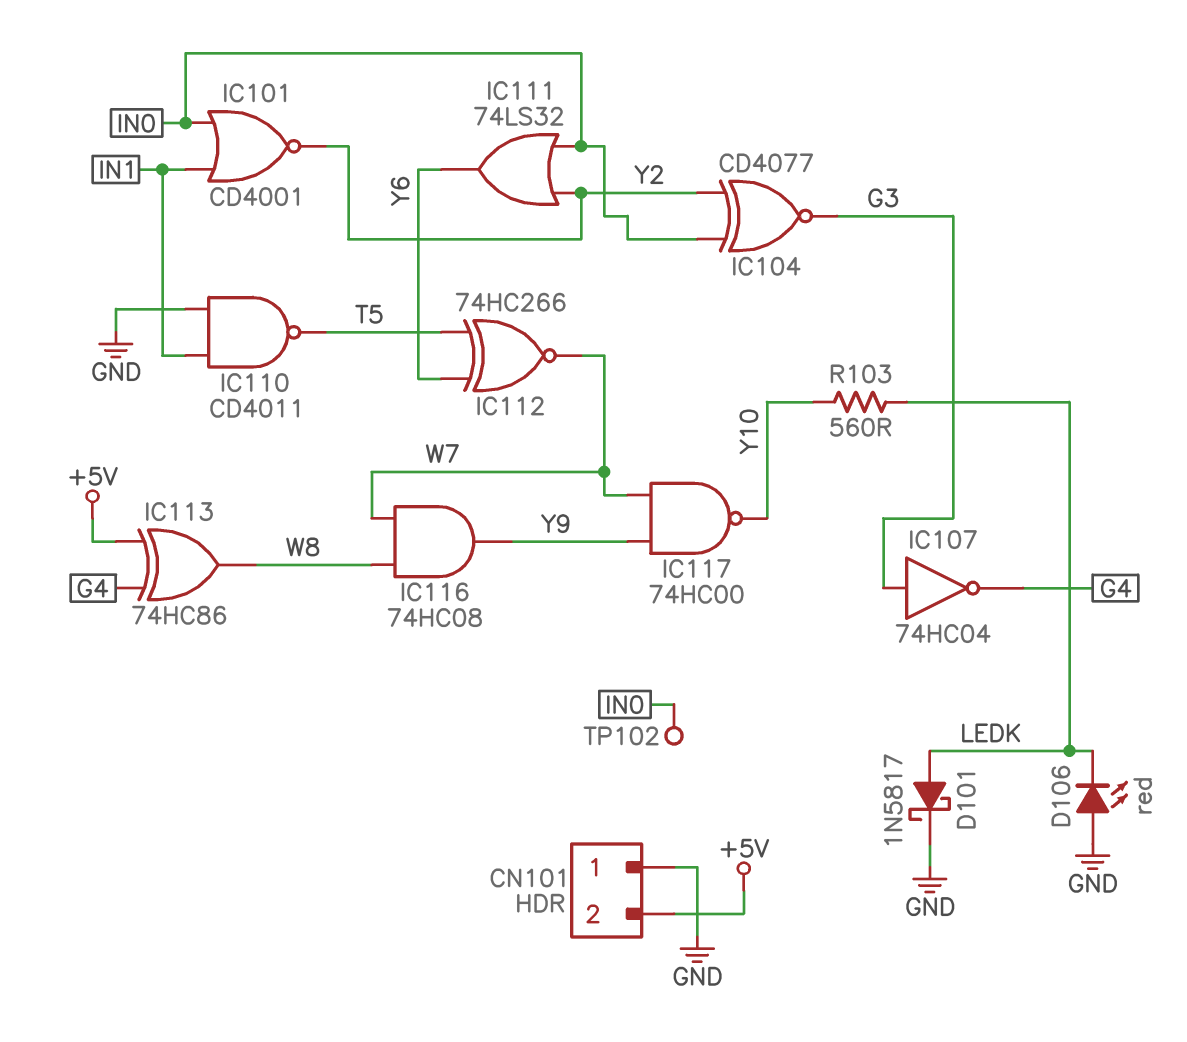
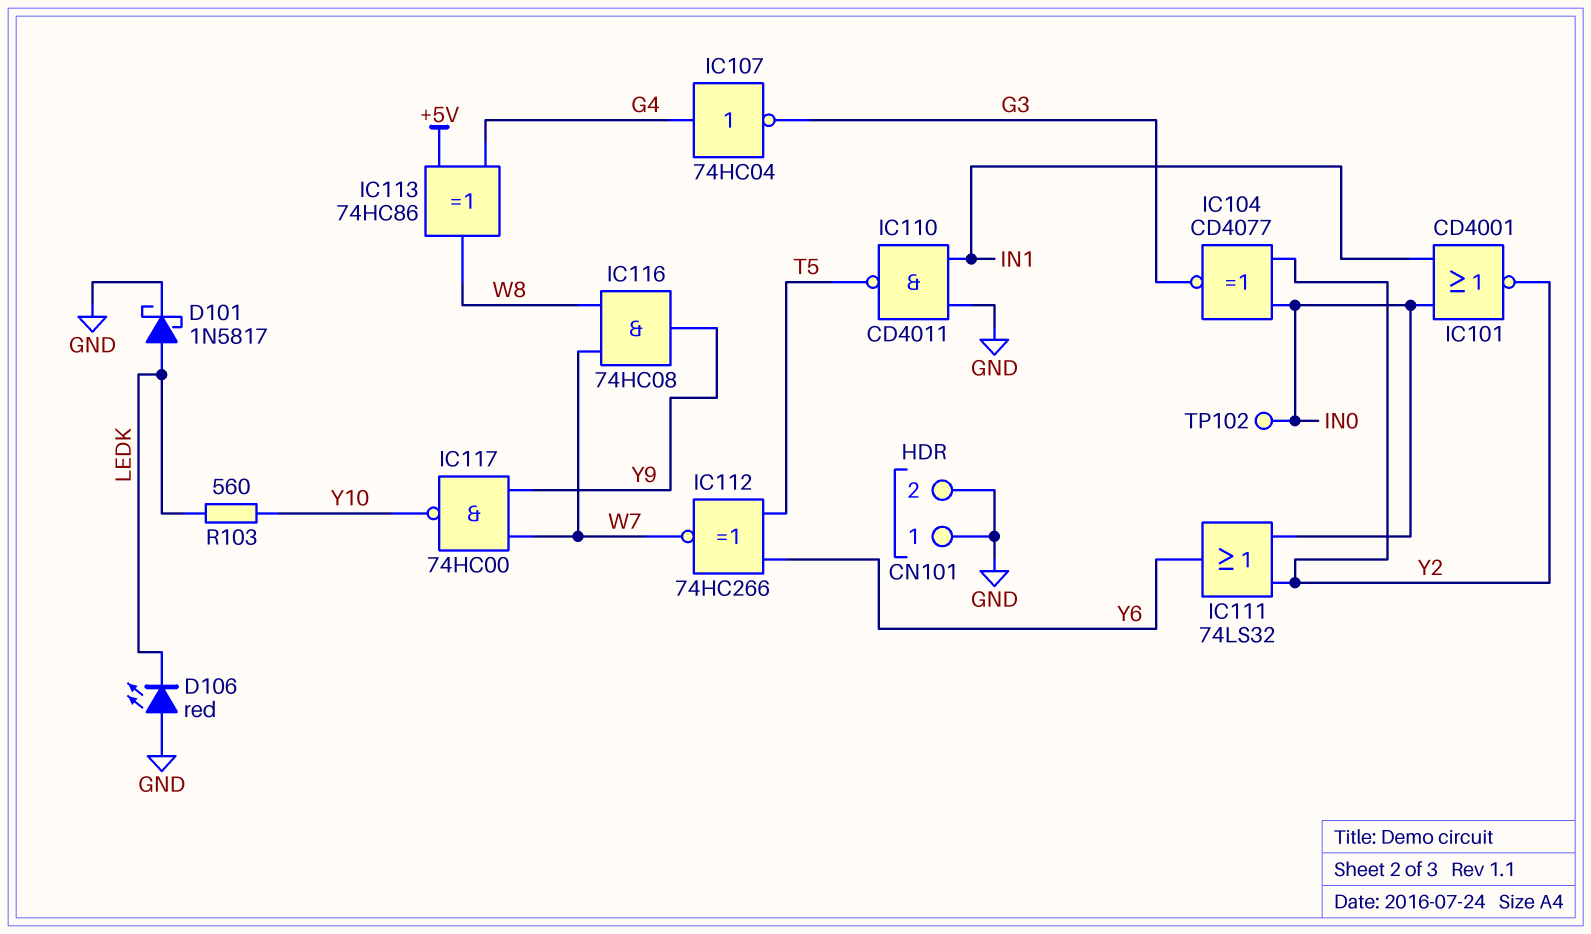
CN101 pin 2: +5V -> GND
IC107: NOT 74HC04 (in G3, out G4) -> NOT 74HC04 (in G4, out G3)

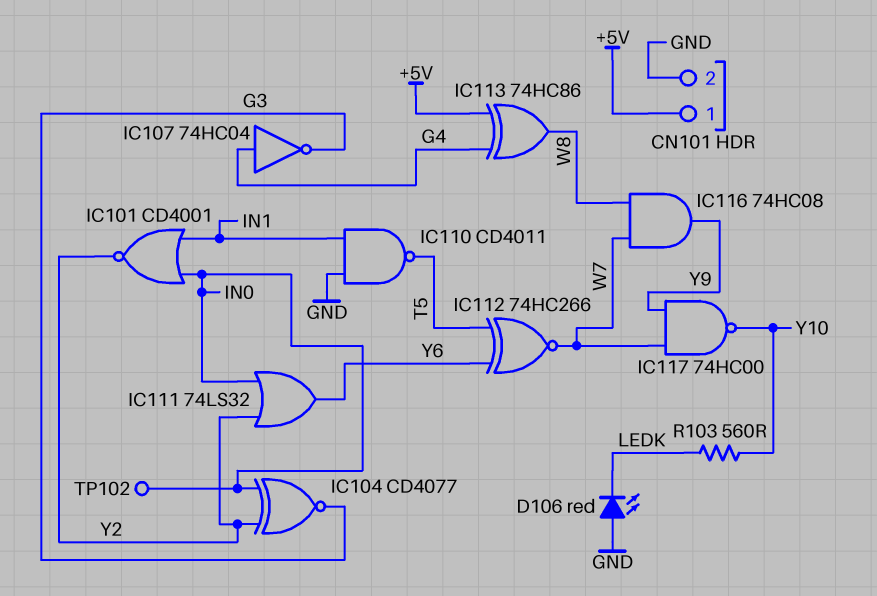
CN101 pin 1: GND -> +5V
D101: schottky 1N5817 (A LEDK, K GND) -> none

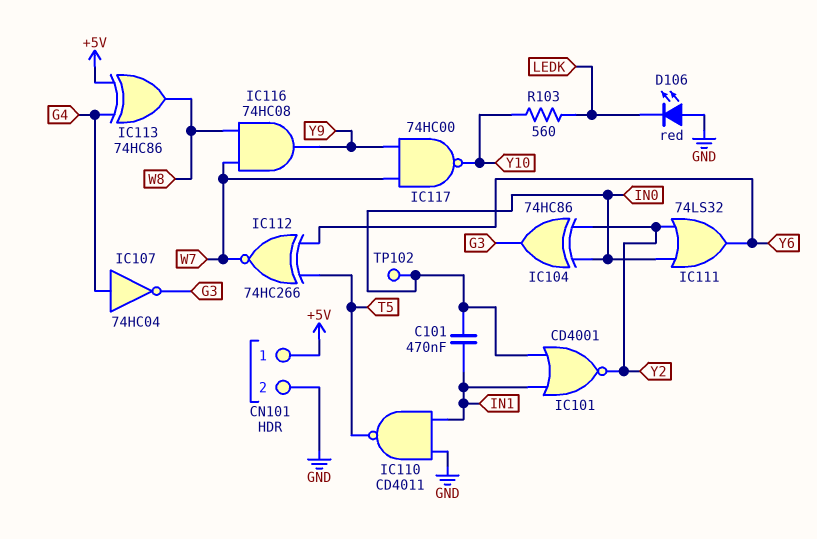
C101: none -> 470nF (IN0, IN1)
IC104: XNOR CD4077 (in IN0, in Y2, out G3) -> XOR 74HC86 (in IN0, in Y2, out G3)

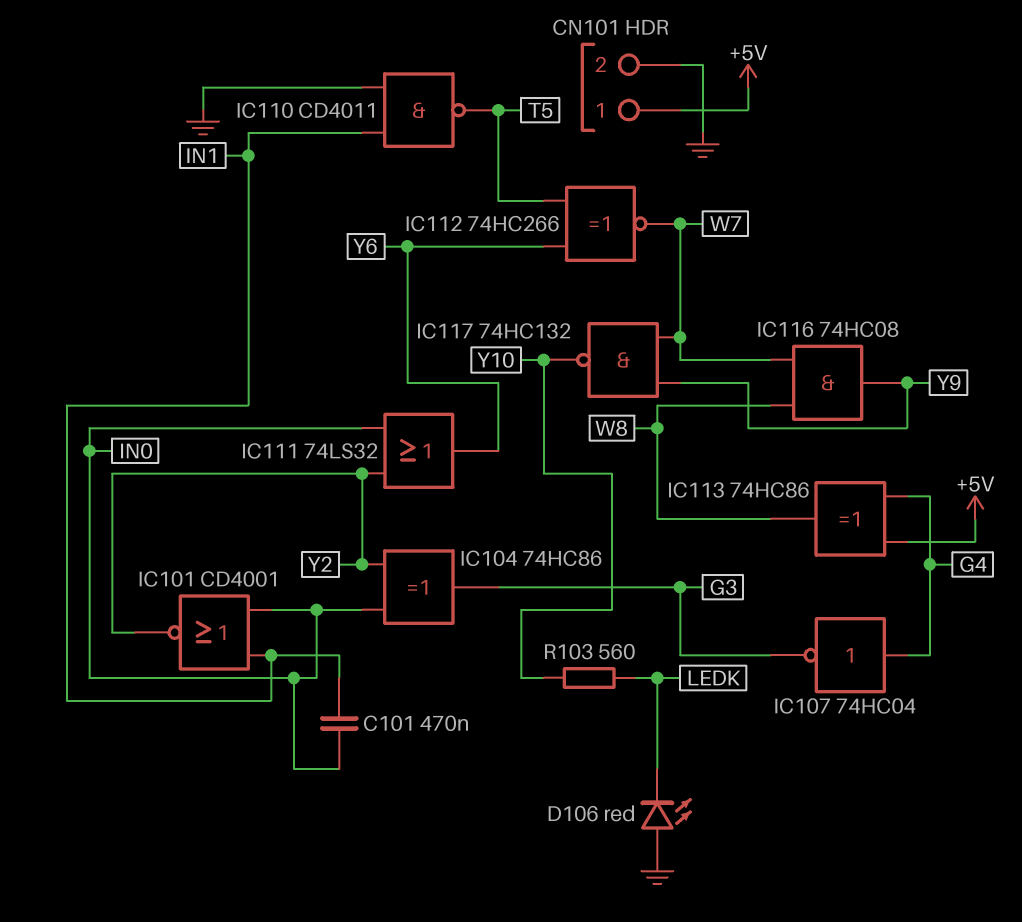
IC117: NAND 74HC00 (in W7, in Y9, out Y10) -> NAND 74HC132 (in W7, in Y9, out Y10)
TP102: test point (IN0) -> none

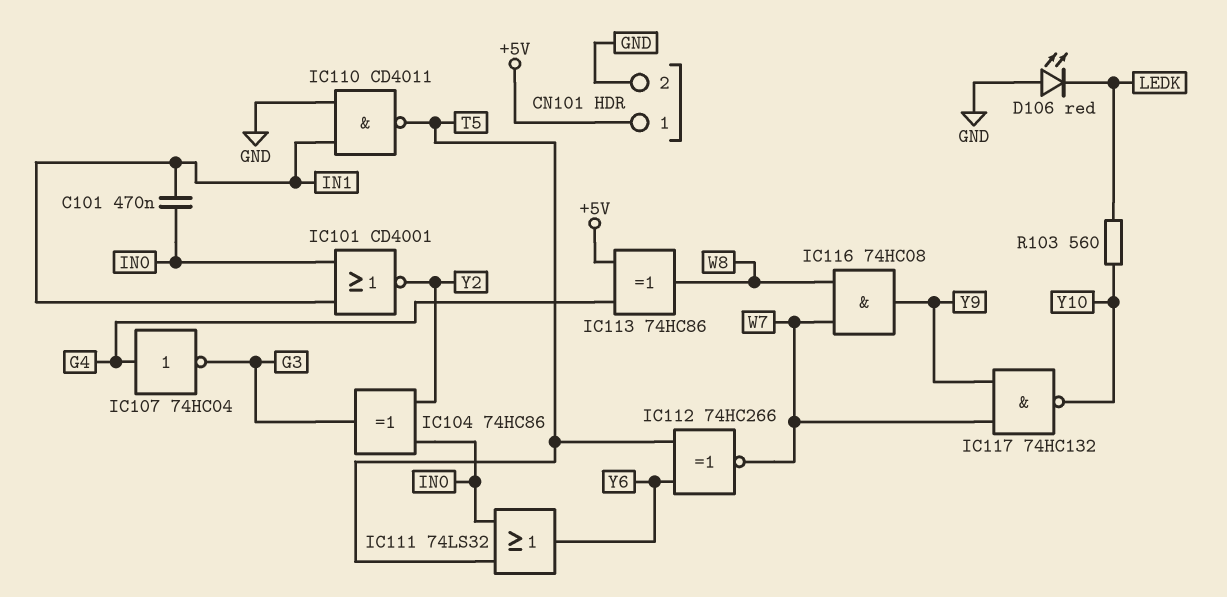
IC111: OR 74LS32 (in IN0, in Y2, out Y6) -> OR 74LS32 (in IN0, in T5, out Y6)

